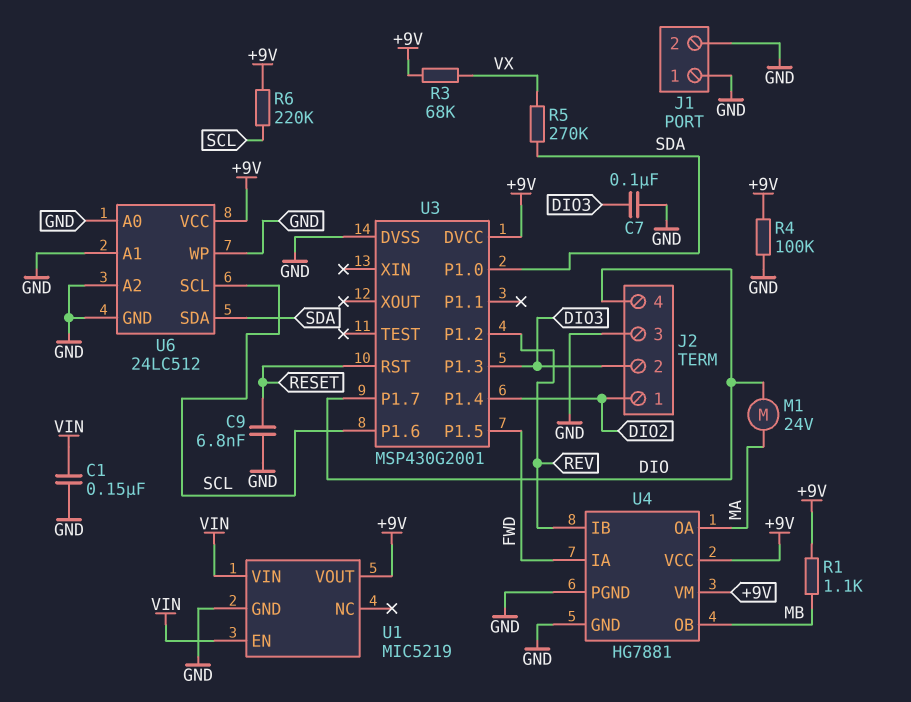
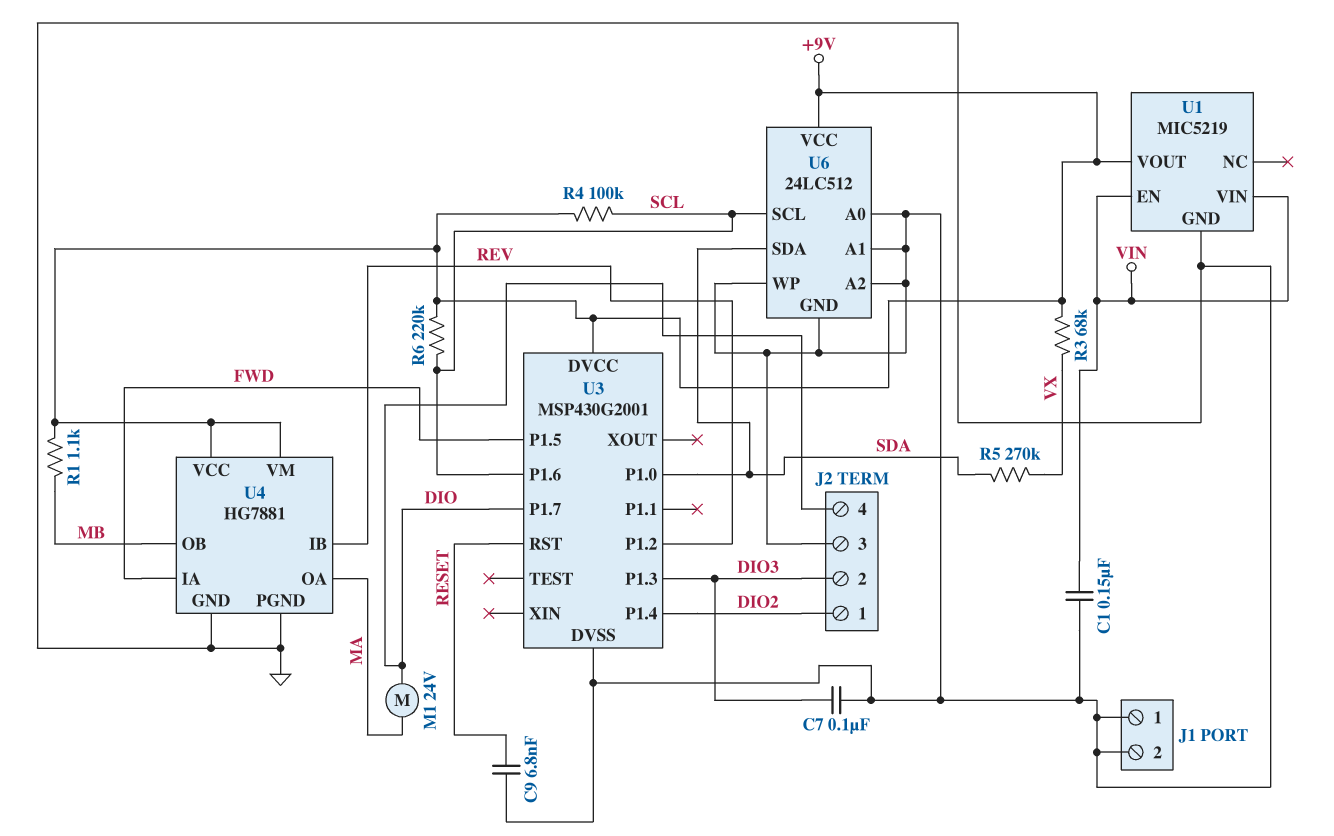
R4: 100k (+9V, GND) -> 100k (+9V, SCL)

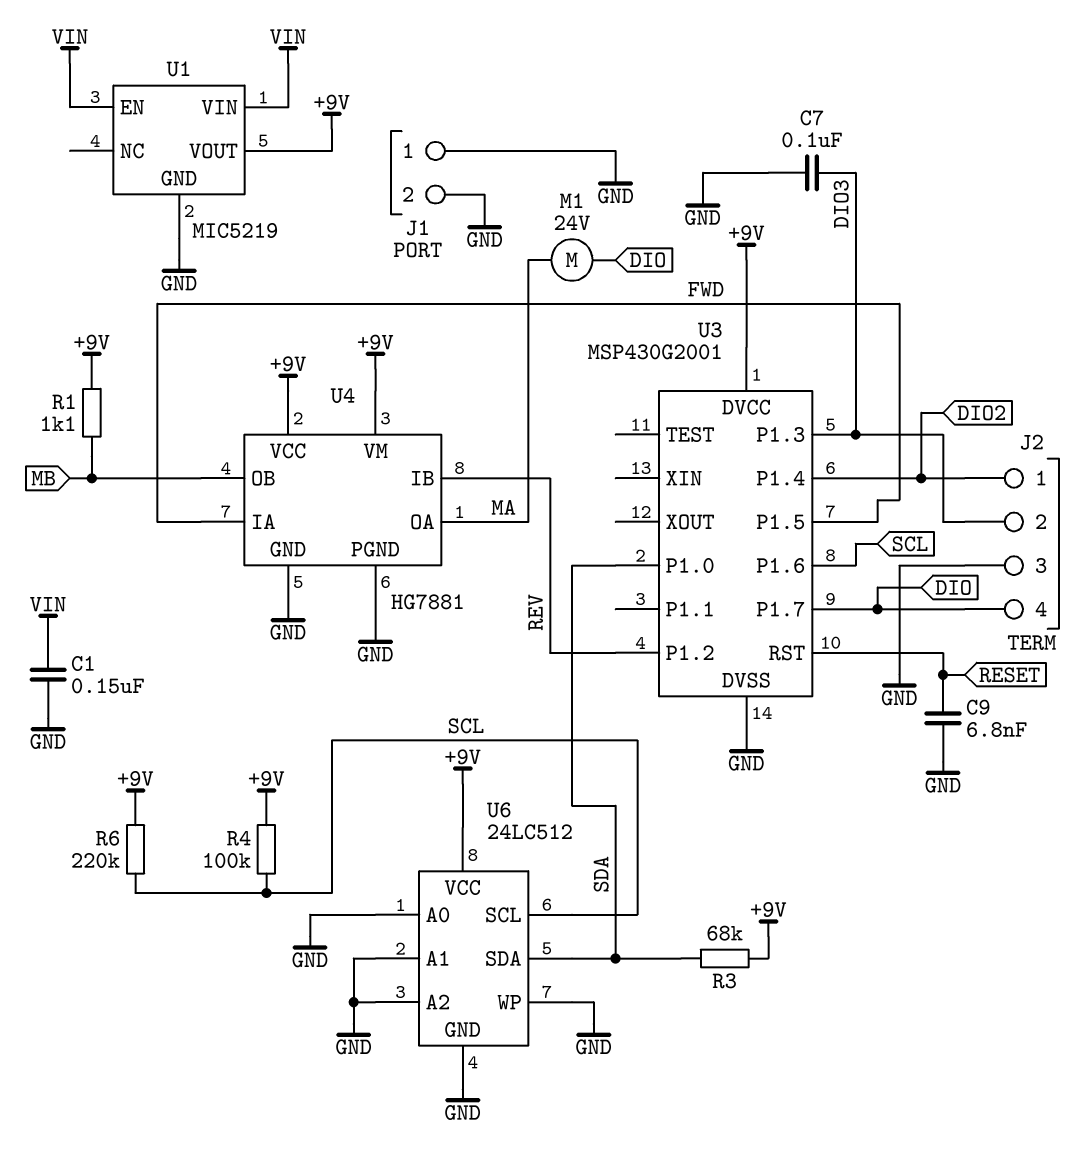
R3: 68k (+9V, VX) -> 68k (+9V, SDA)
R5: 270k (SDA, VX) -> none

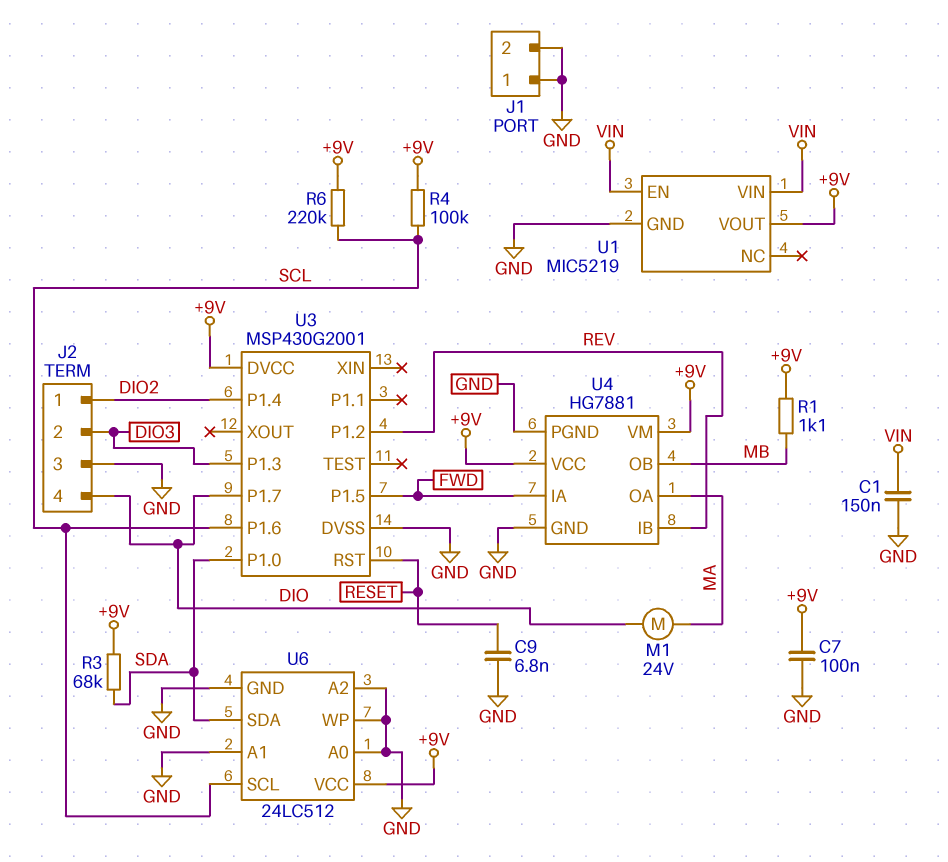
C7: 100nF (DIO3, GND) -> 100nF (+9V, GND)

